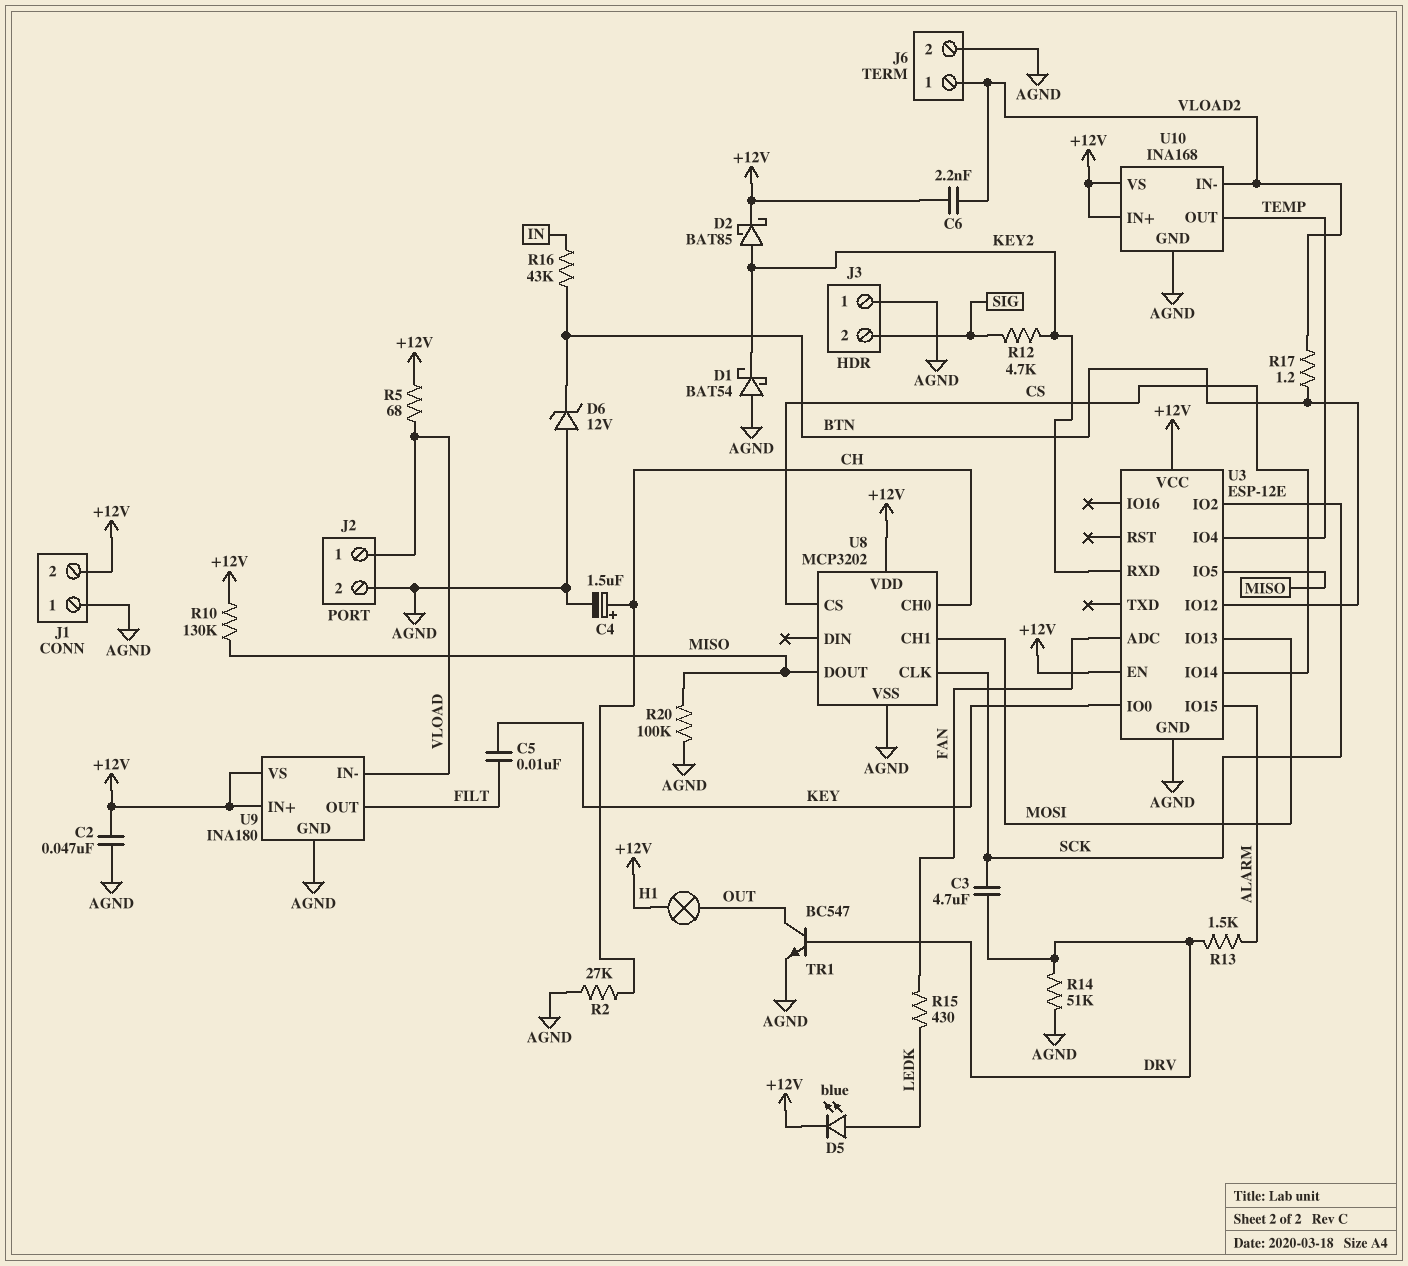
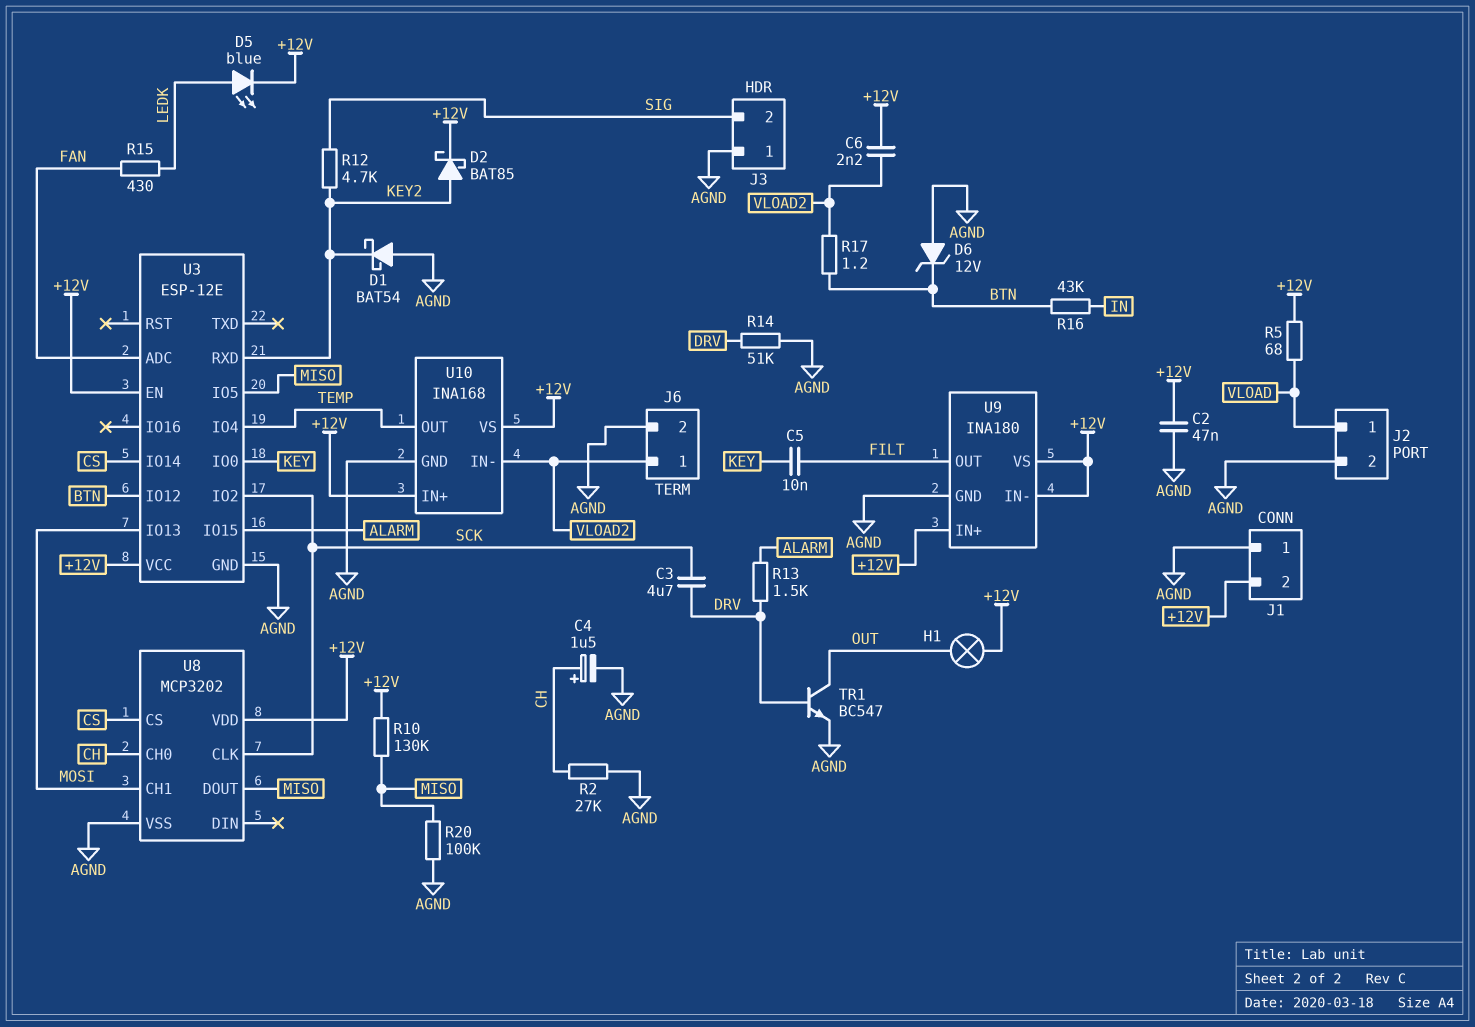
U9 pin IN-: VLOAD -> +12V

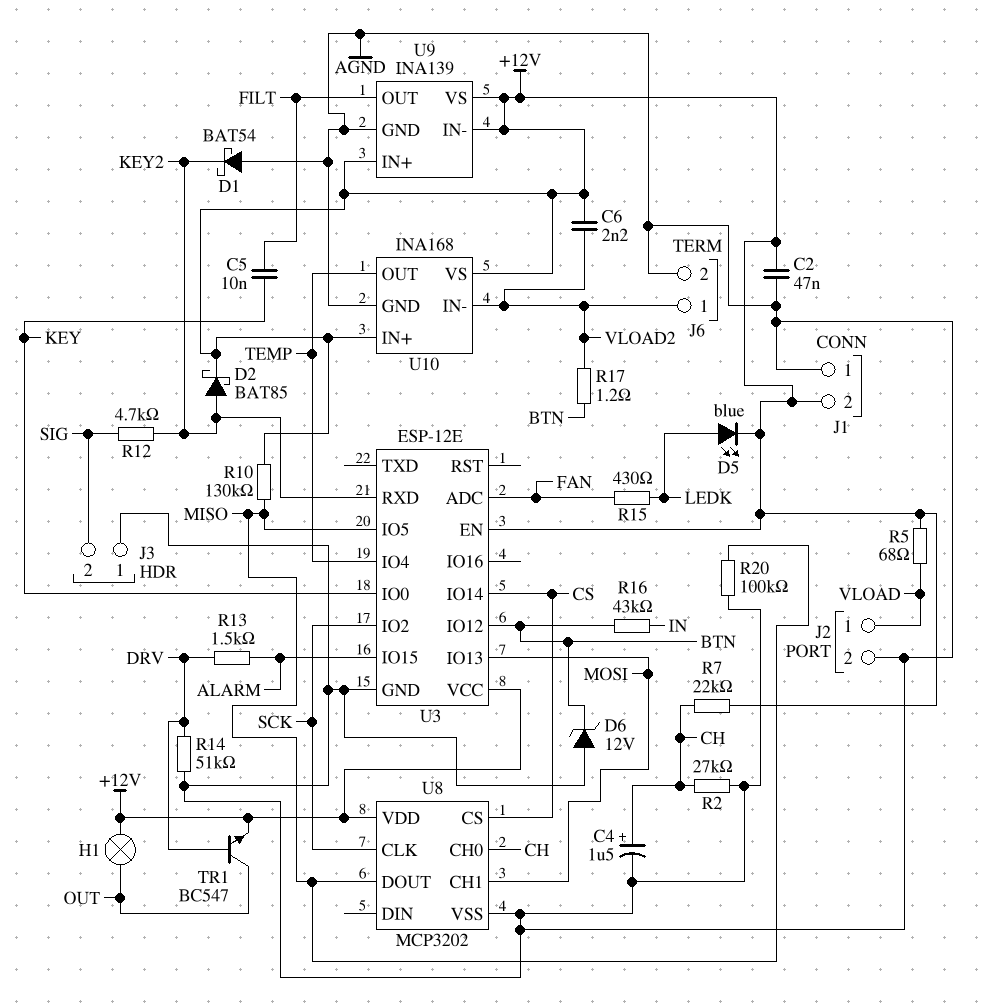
C3: 4.7uF (DRV, SCK) -> none
R7: none -> 22k (+12V, CH)
TR1: NPN BC547 (B DRV, C OUT, E AGND) -> NPN BC547 (B DRV, C OUT, E +12V)
U9: INA180 -> INA139

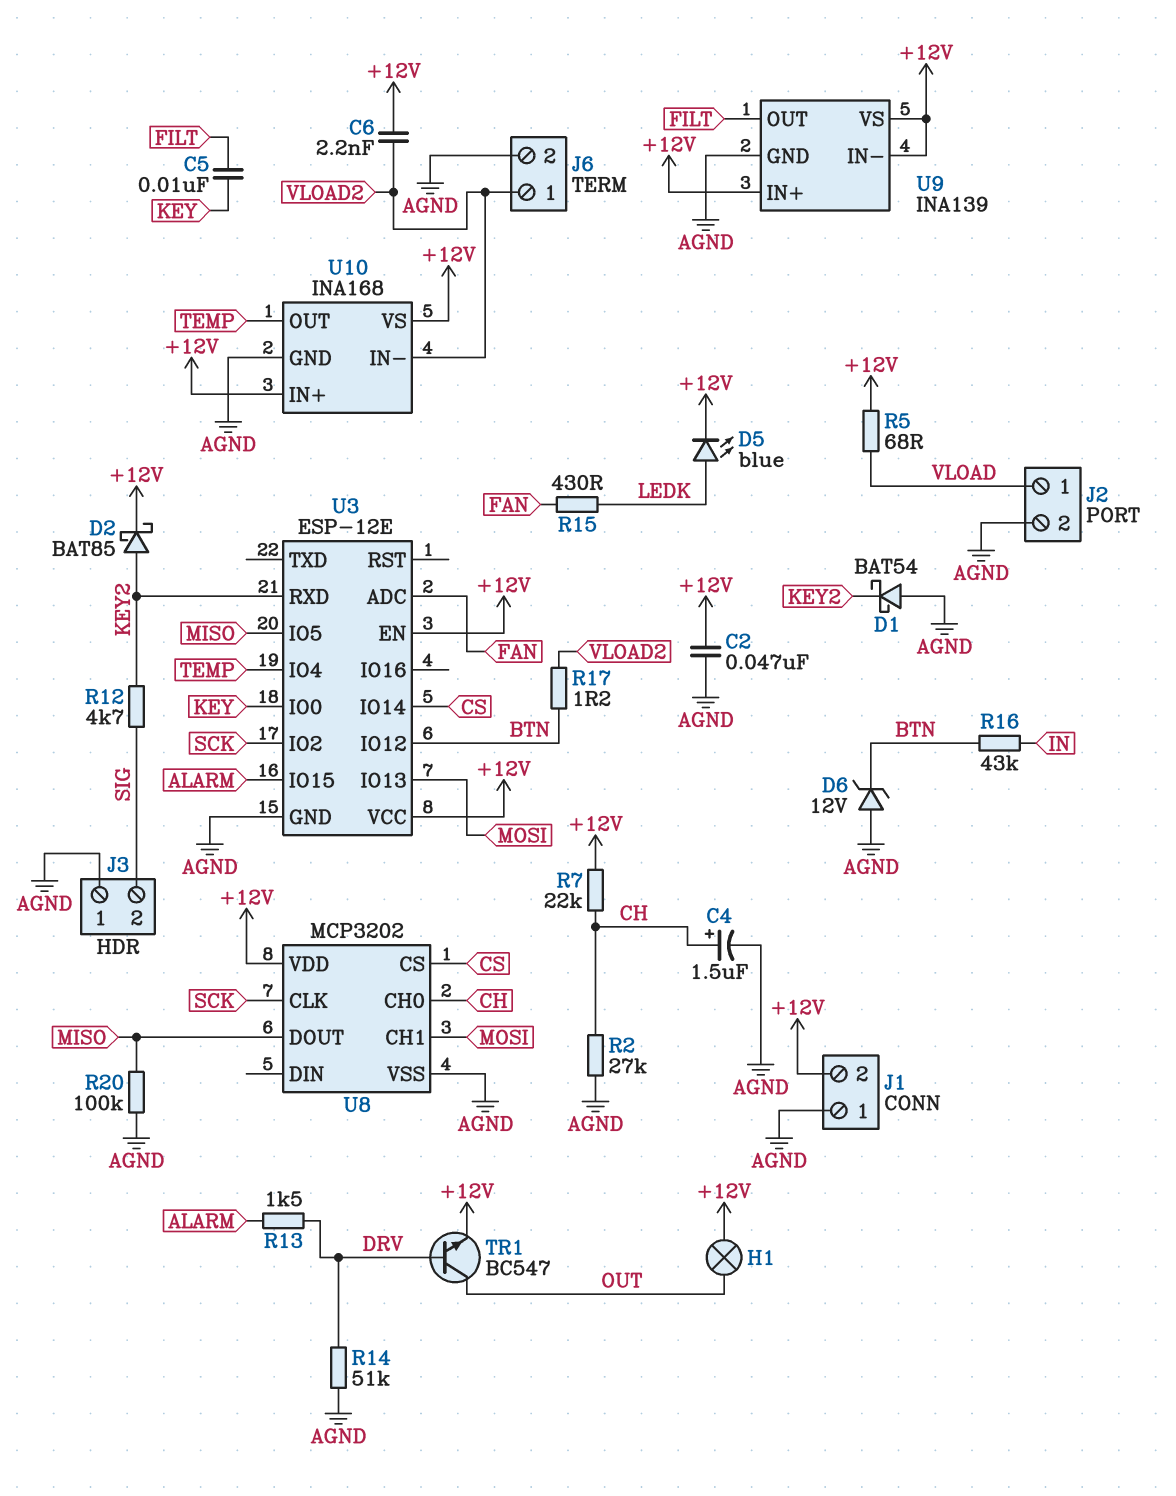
R10: 130k (+12V, MISO) -> none

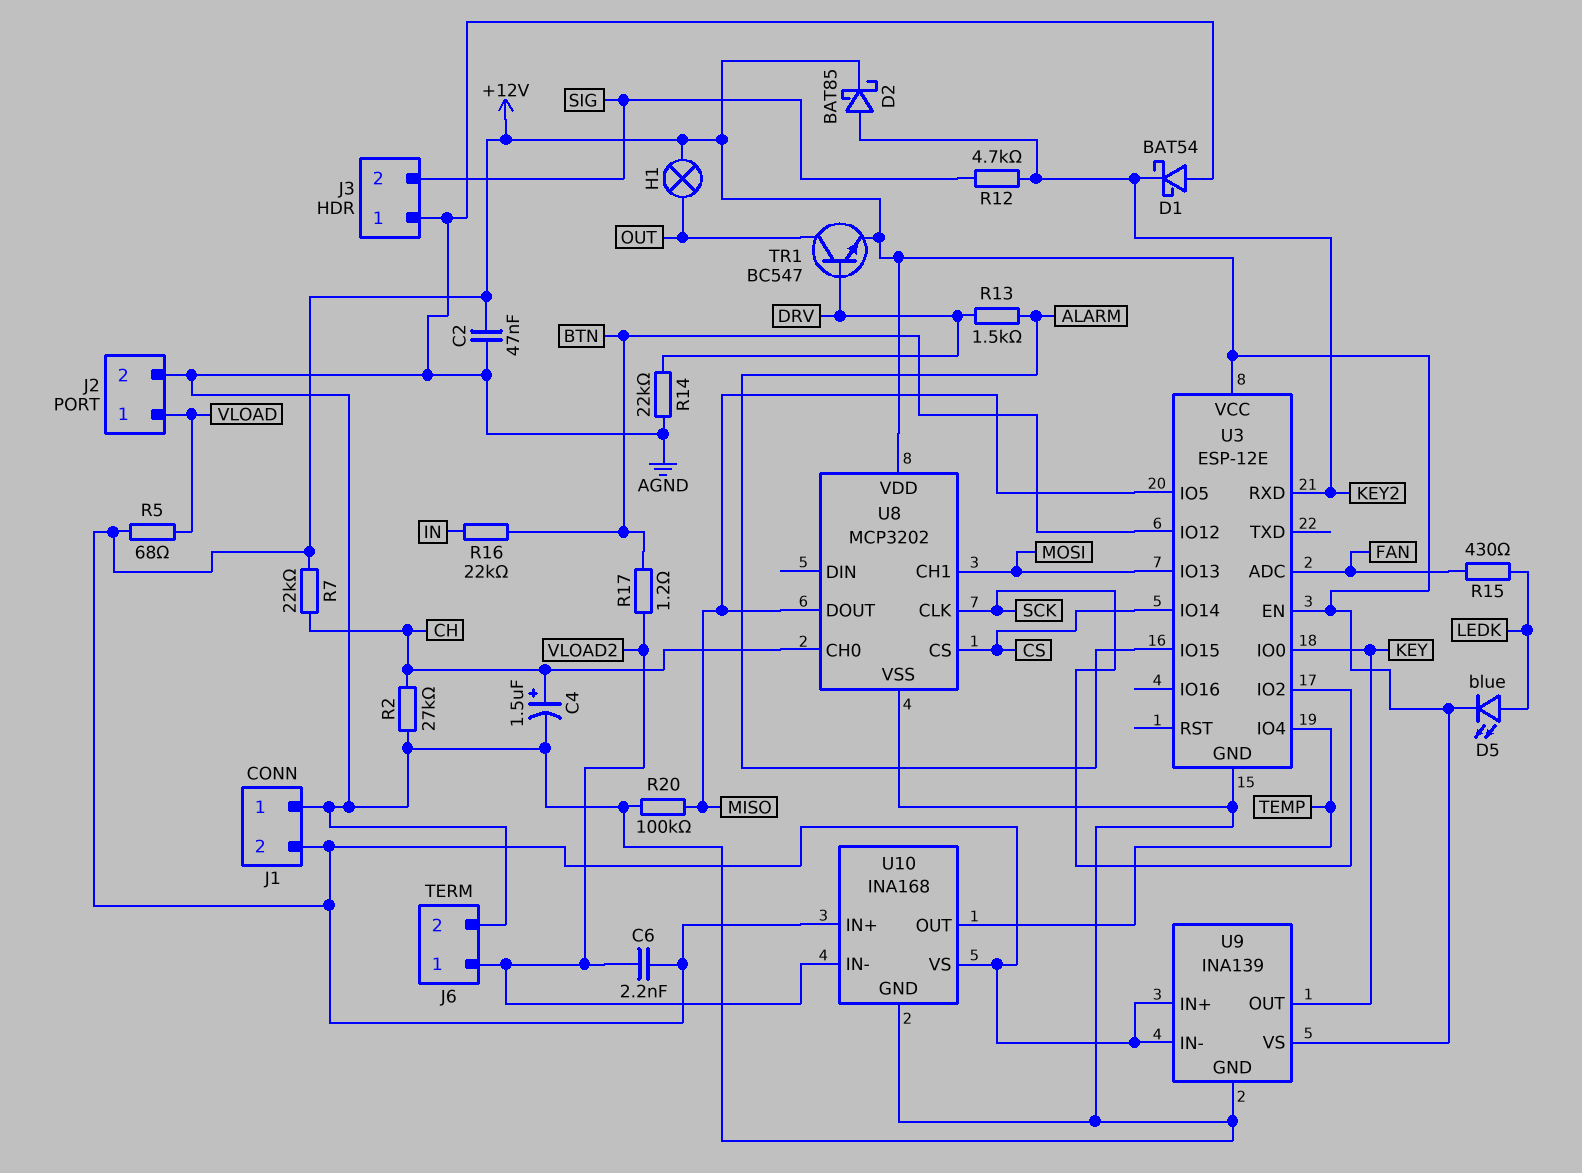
C5: 10nF (FILT, KEY) -> none
D6: zener 12V (A AGND, K BTN) -> none
R14: 51k (AGND, DRV) -> 22k (AGND, DRV)
R16: 43k (BTN, IN) -> 22k (BTN, IN)
U9 pin OUT: FILT -> KEY

